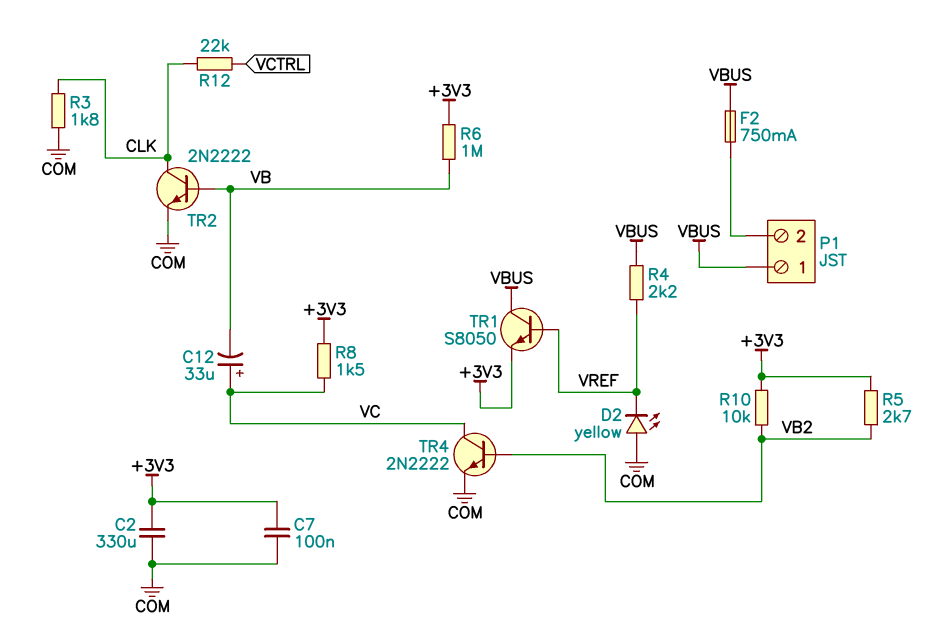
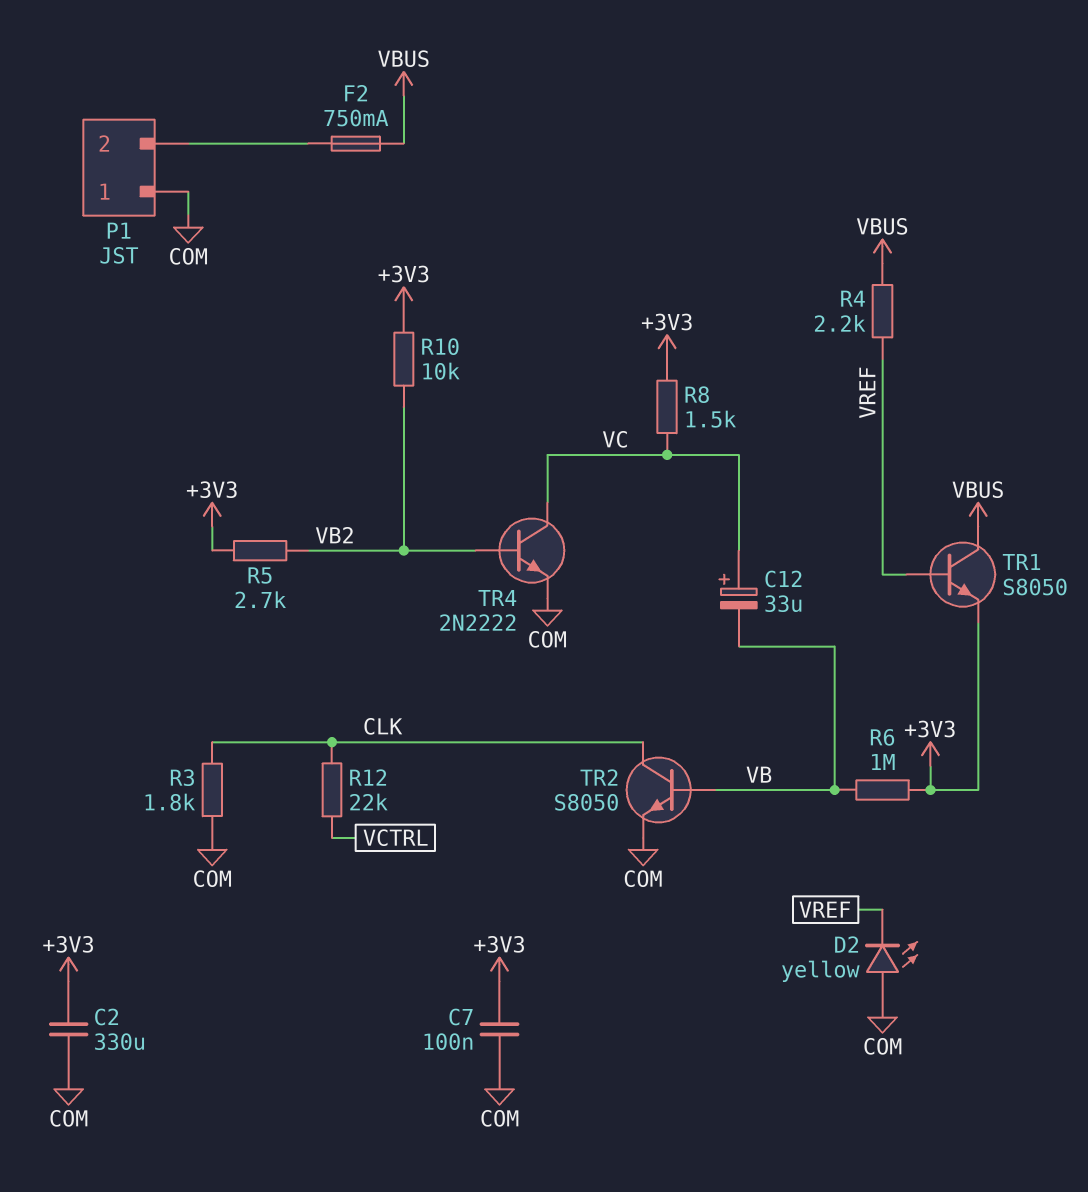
P1 pin 1: VBUS -> COM
TR2: NPN 2N2222 (B VB, C CLK, E COM) -> NPN S8050 (B VB, C CLK, E COM)

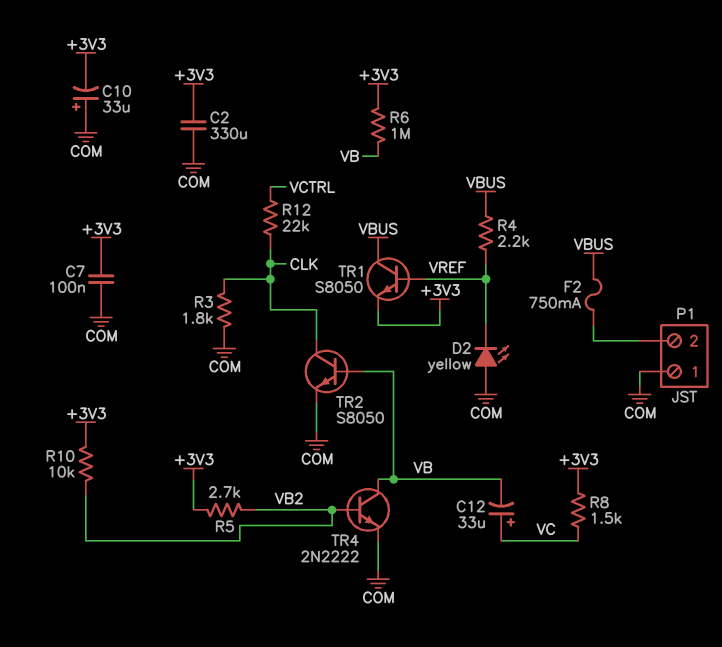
C10: none -> 33uF (plus COM, minus +3V3)
TR4: NPN 2N2222 (B VB2, C VC, E COM) -> NPN 2N2222 (B VB2, C VB, E COM)

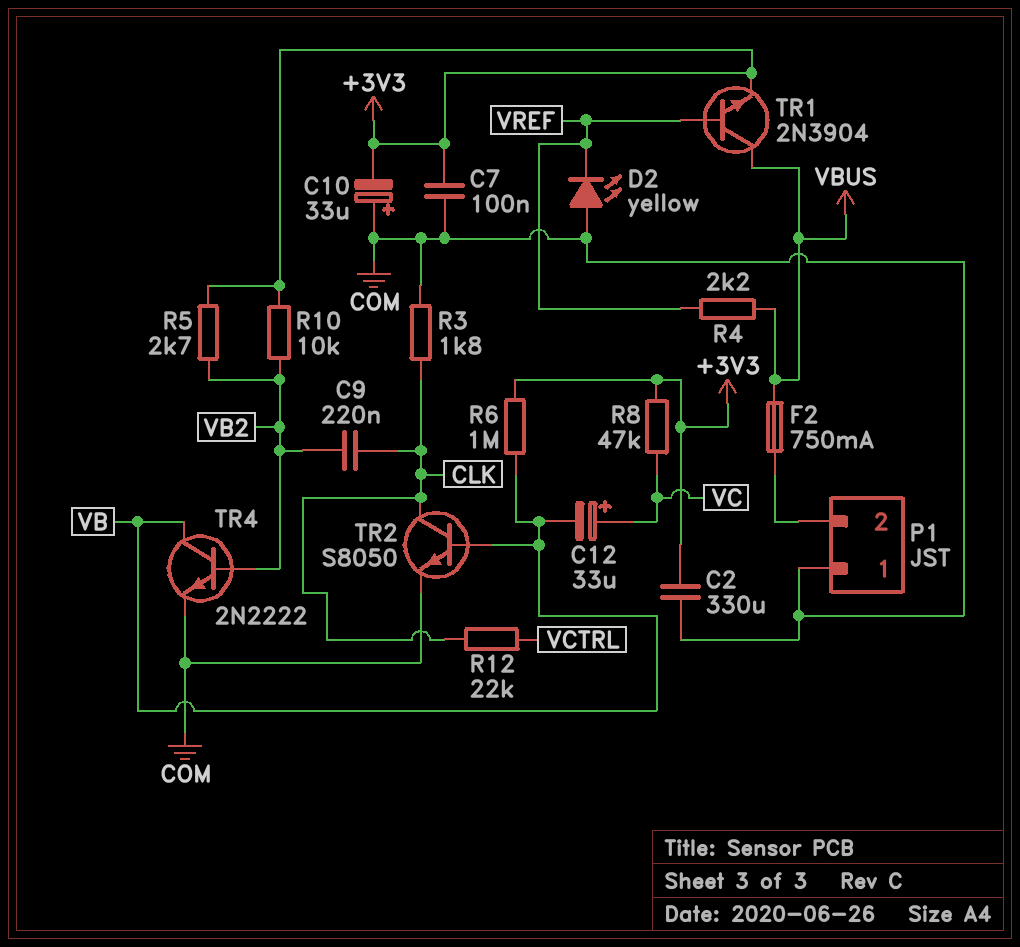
C9: none -> 220nF (CLK, VB2)
R8: 1.5k (+3V3, VC) -> 47k (+3V3, VC)
TR1: NPN S8050 (B VREF, C VBUS, E +3V3) -> NPN 2N3904 (B VREF, C VBUS, E +3V3)

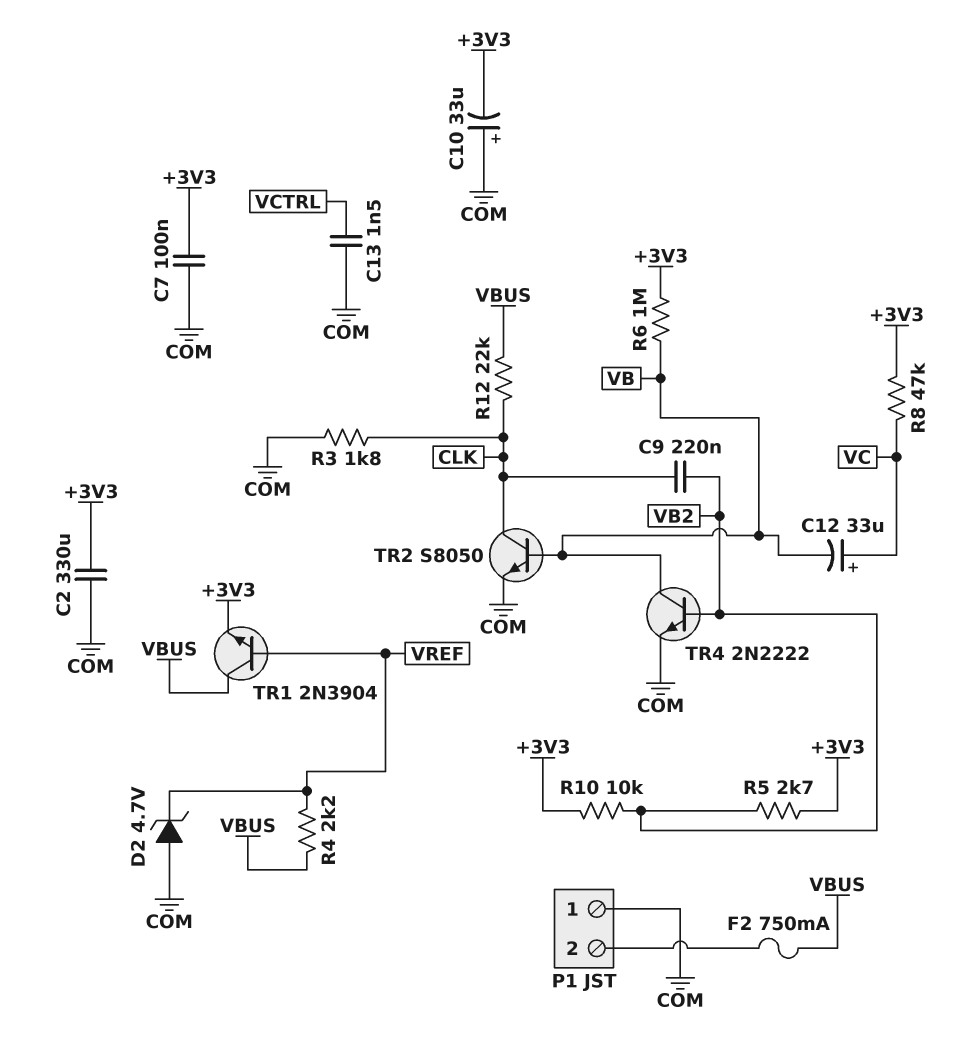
C13: none -> 1.5nF (COM, VCTRL)
D2: LED yellow (A COM, K VREF) -> zener 4.7V (A COM, K VREF)
R12: 22k (CLK, VCTRL) -> 22k (CLK, VBUS)

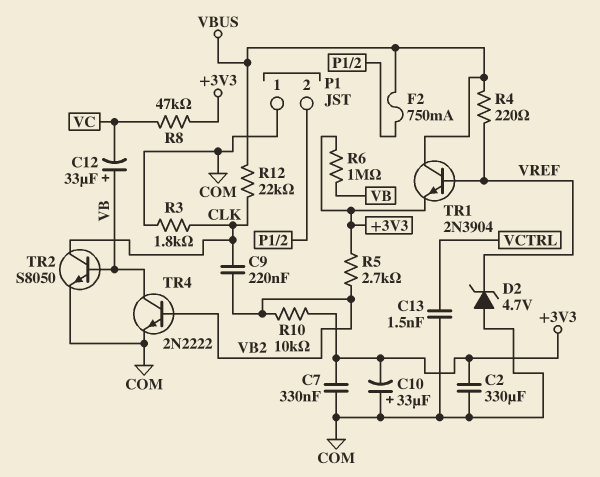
C7: 100nF (+3V3, COM) -> 330nF (+3V3, COM)
C12: 33uF (plus VC, minus VB) -> 33uF (plus VB, minus VC)
R4: 2.2k (VBUS, VREF) -> 220 (VBUS, VREF)

